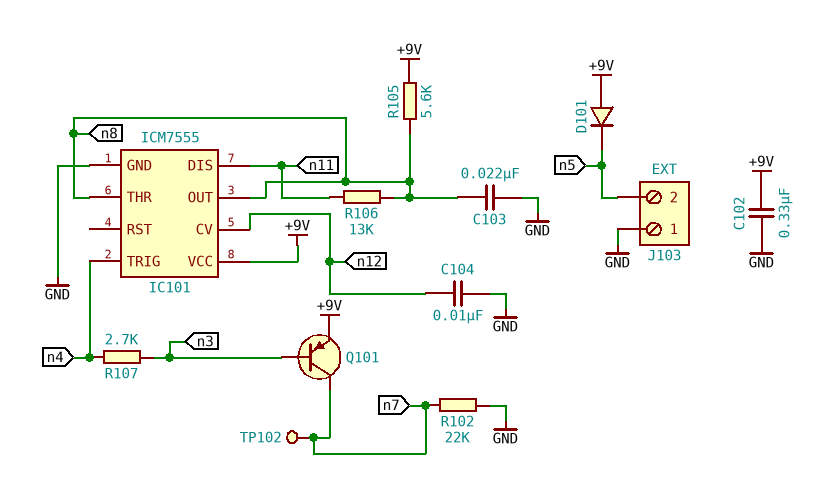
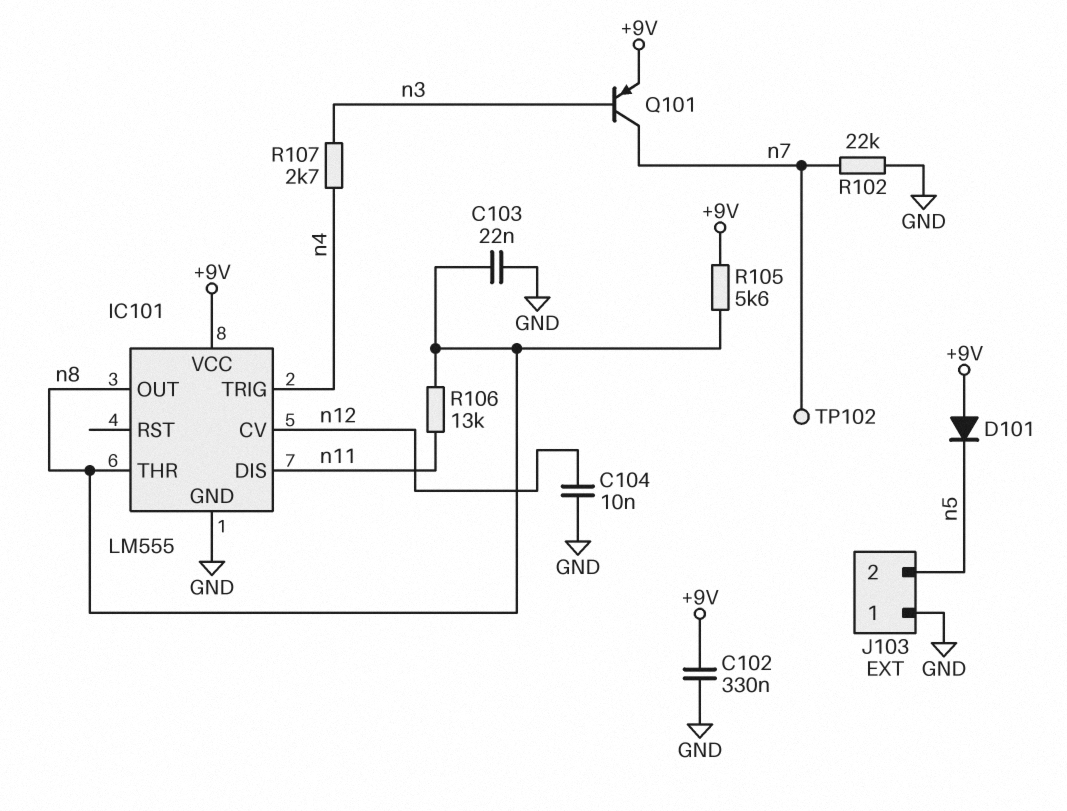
IC101: ICM7555 -> LM555

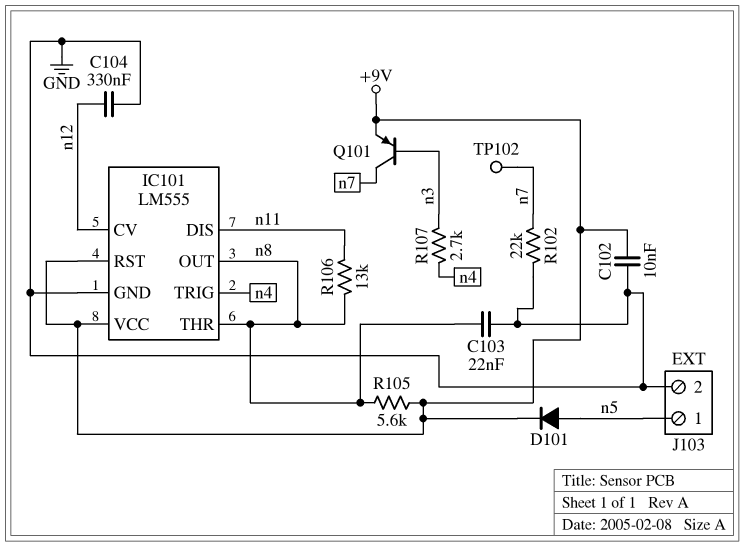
C102: 330nF (+9V, GND) -> 10nF (+9V, GND)
C104: 10nF (GND, n12) -> 330nF (GND, n12)
D101: diode (A +9V, K n5) -> diode (A n5, K +9V)
IC101 pin RST: none -> +9V
J103 pin 1: GND -> n5
J103 pin 2: n5 -> GND

